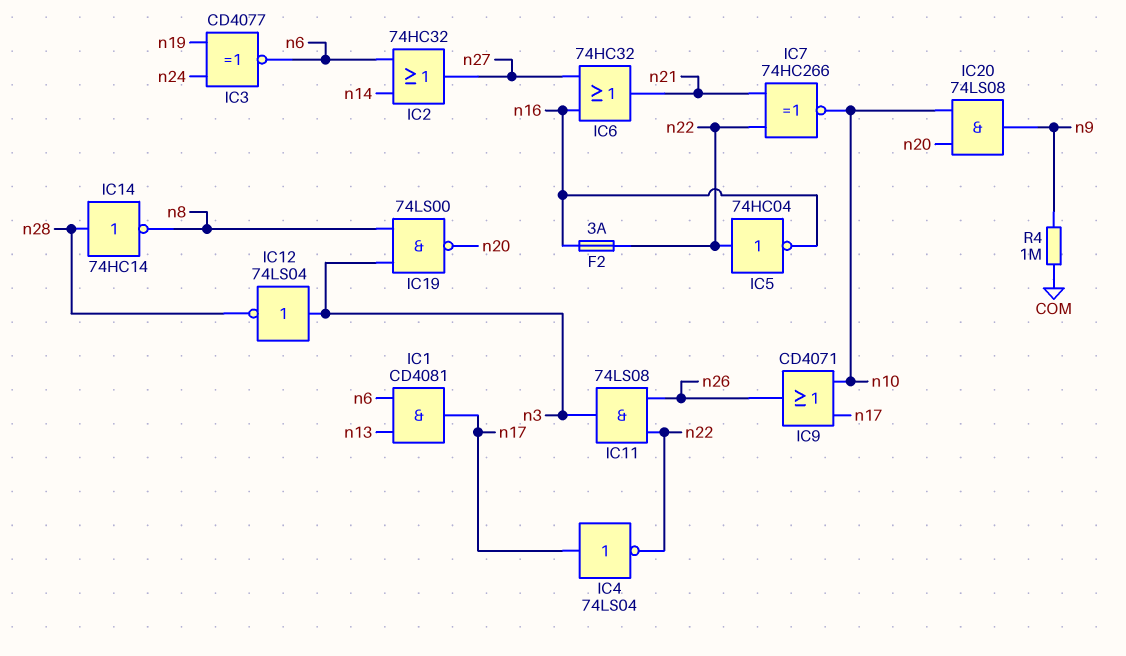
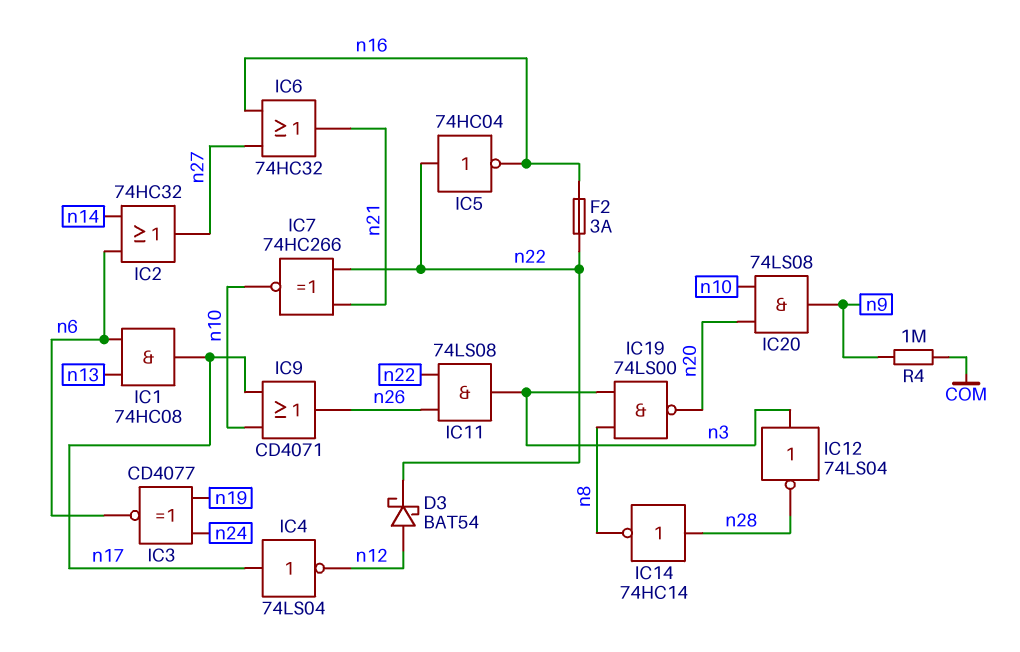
D3: none -> schottky BAT54 (A n12, K n22)
IC1: AND CD4081 (in n6, in n13, out n17) -> AND 74HC08 (in n6, in n13, out n17)
IC4: NOT 74LS04 (in n17, out n22) -> NOT 74LS04 (in n17, out n12)

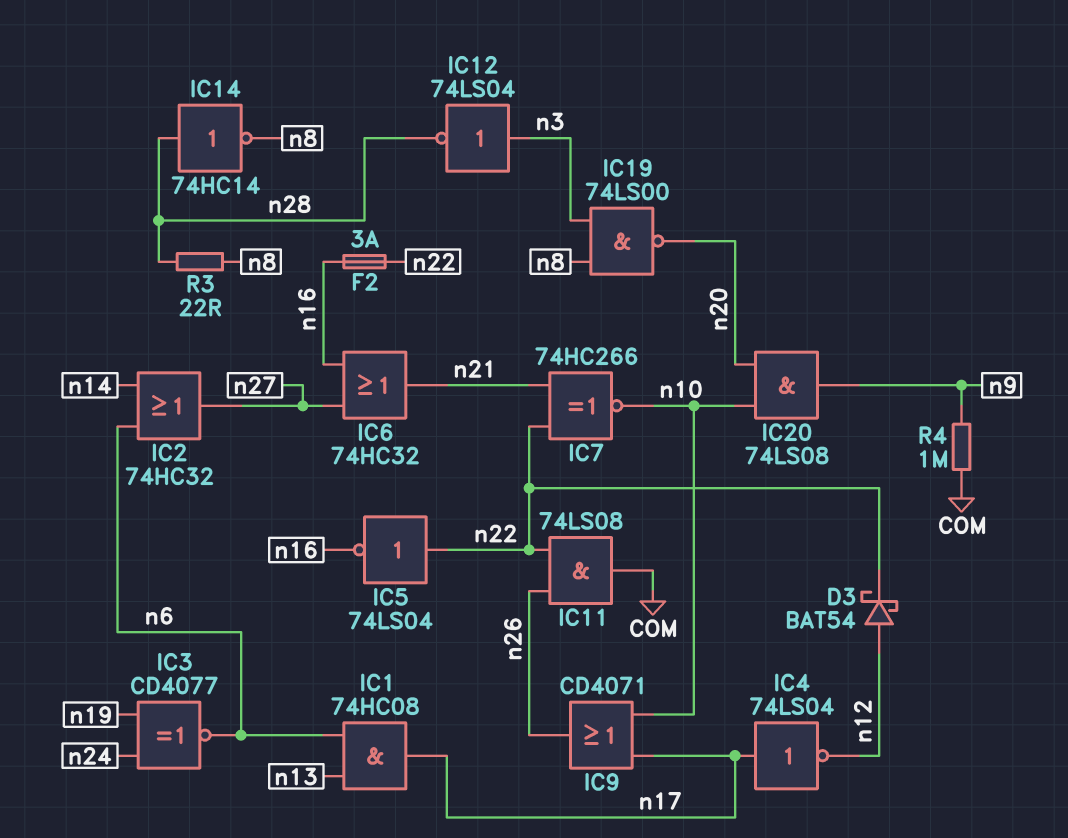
IC5: NOT 74HC04 (in n22, out n16) -> NOT 74LS04 (in n22, out n16)
IC11: AND 74LS08 (in n22, in n26, out n3) -> AND 74LS08 (in n22, in n26, out COM)
R3: none -> 22 (n8, n28)

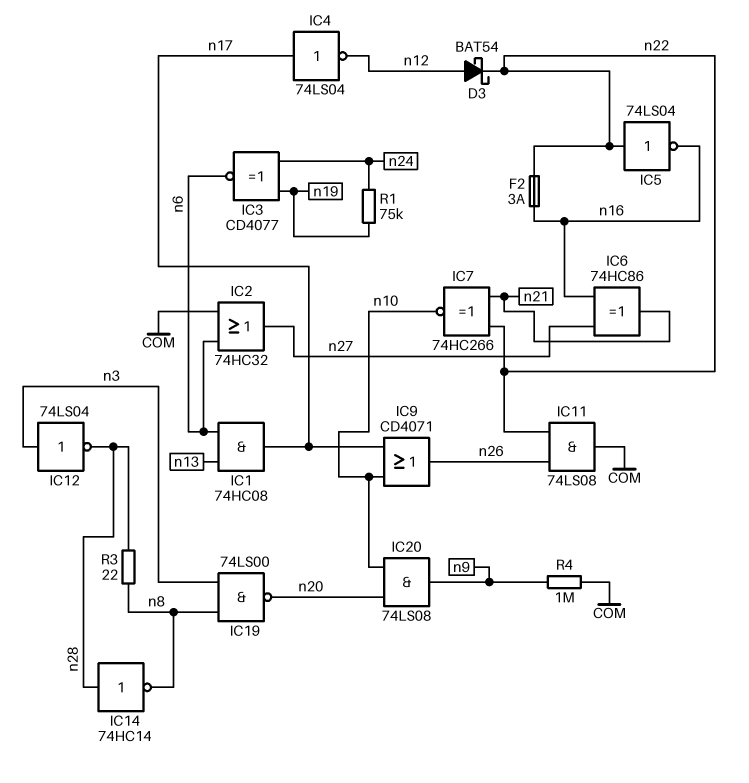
IC2: OR 74HC32 (in n6, in n14, out n27) -> OR 74HC32 (in COM, in n6, out n27)
IC6: OR 74HC32 (in n16, in n27, out n21) -> XOR 74HC86 (in n16, in n27, out n21)
R1: none -> 75k (n19, n24)

